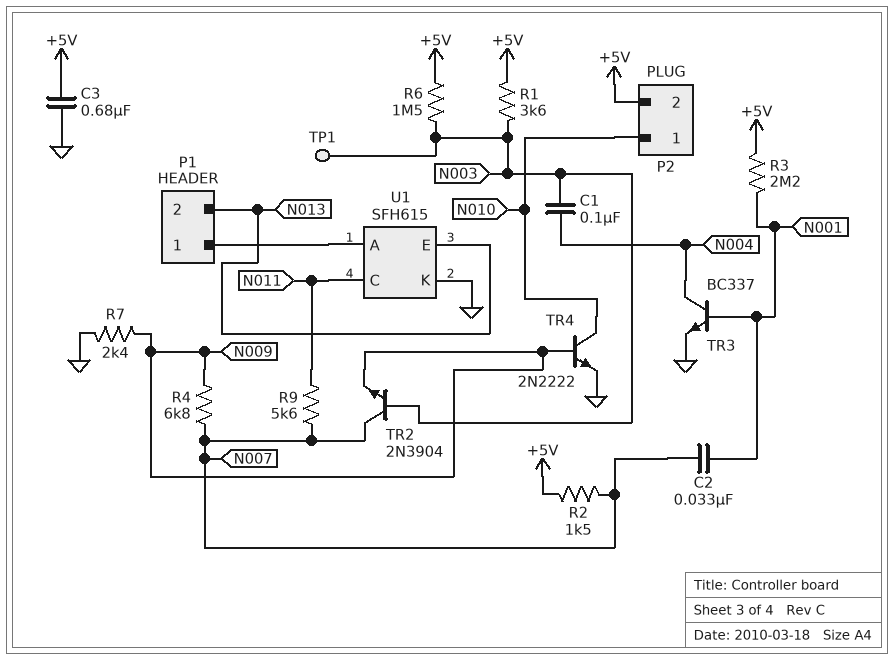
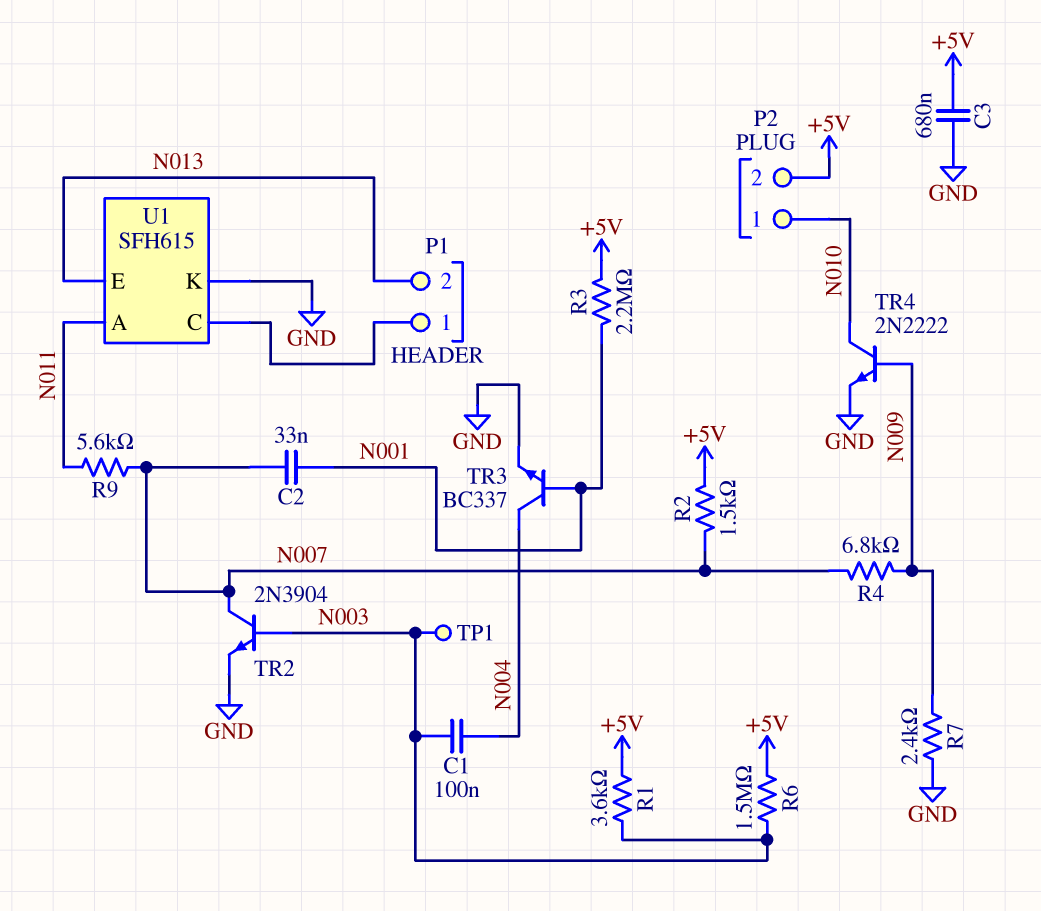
TR2: NPN 2N3904 (B N003, C N007, E N009) -> NPN 2N3904 (B N003, C N007, E GND)
U1 pin A: P1/1 -> N011
U1 pin C: N011 -> P1/1

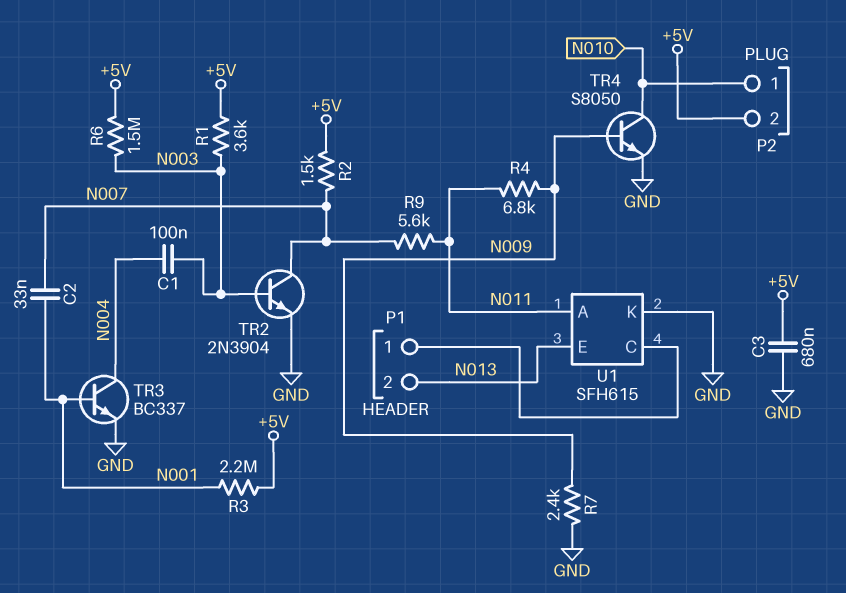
R4: 6.8k (N007, N009) -> 6.8k (N009, N011)
TP1: test point (N003) -> none
TR4: NPN 2N2222 (B N009, C N010, E GND) -> NPN S8050 (B N009, C N010, E GND)

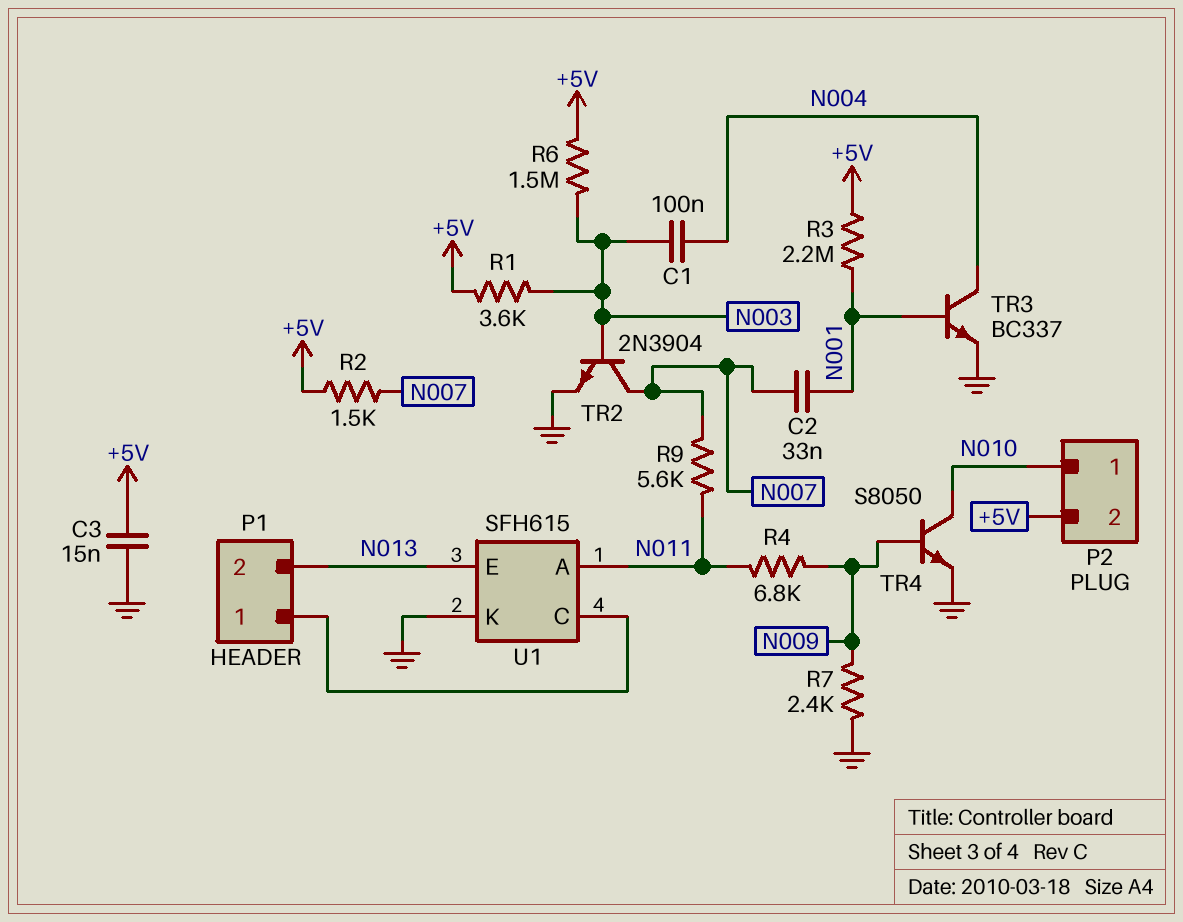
C3: 680nF (+5V, GND) -> 15nF (+5V, GND)

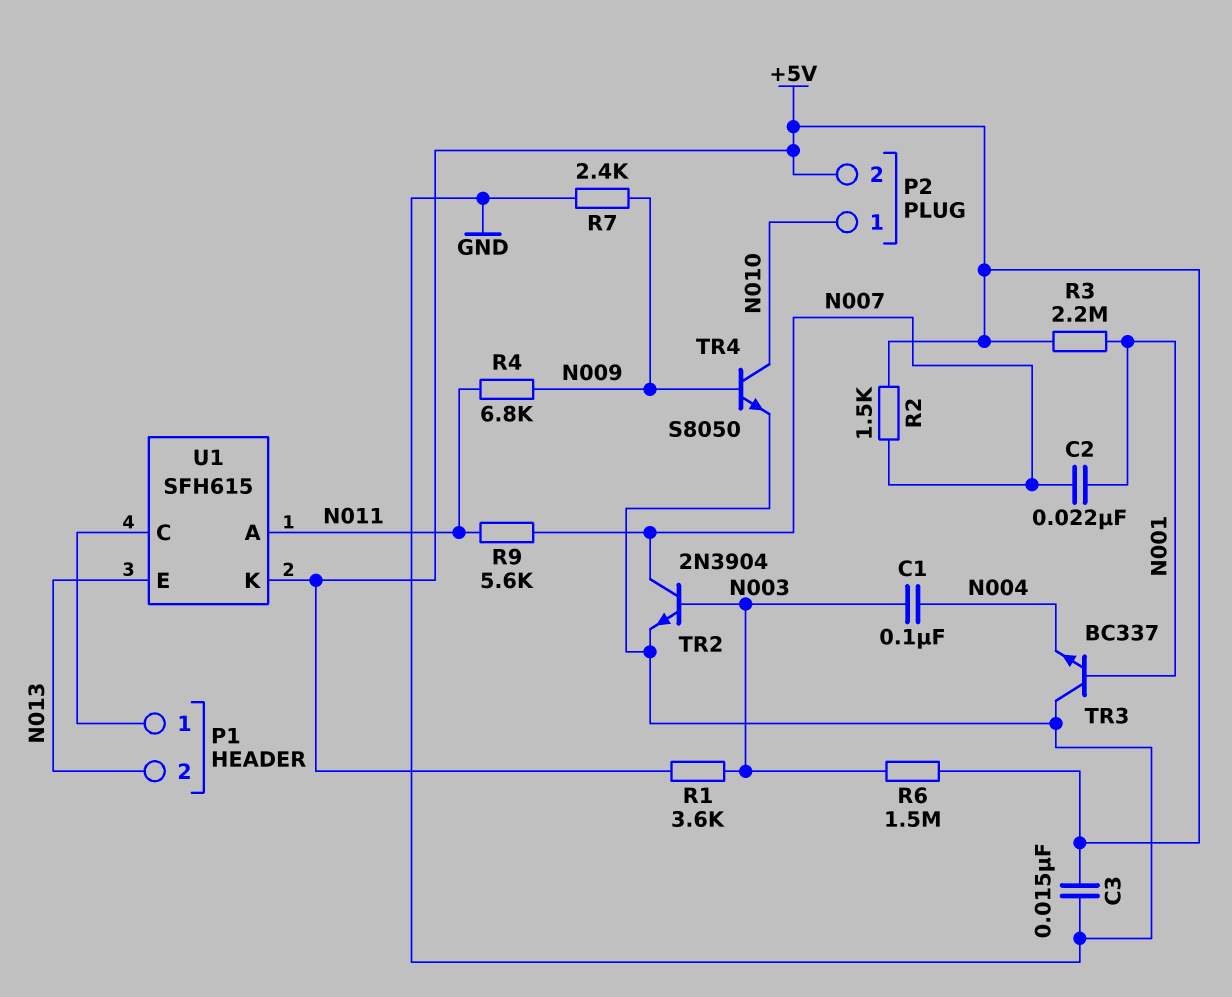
C2: 33nF (N001, N007) -> 22nF (N001, N007)
TR3: NPN BC337 (B N001, C N004, E GND) -> NPN BC337 (B N001, C GND, E N004)
U1 pin K: GND -> +5V

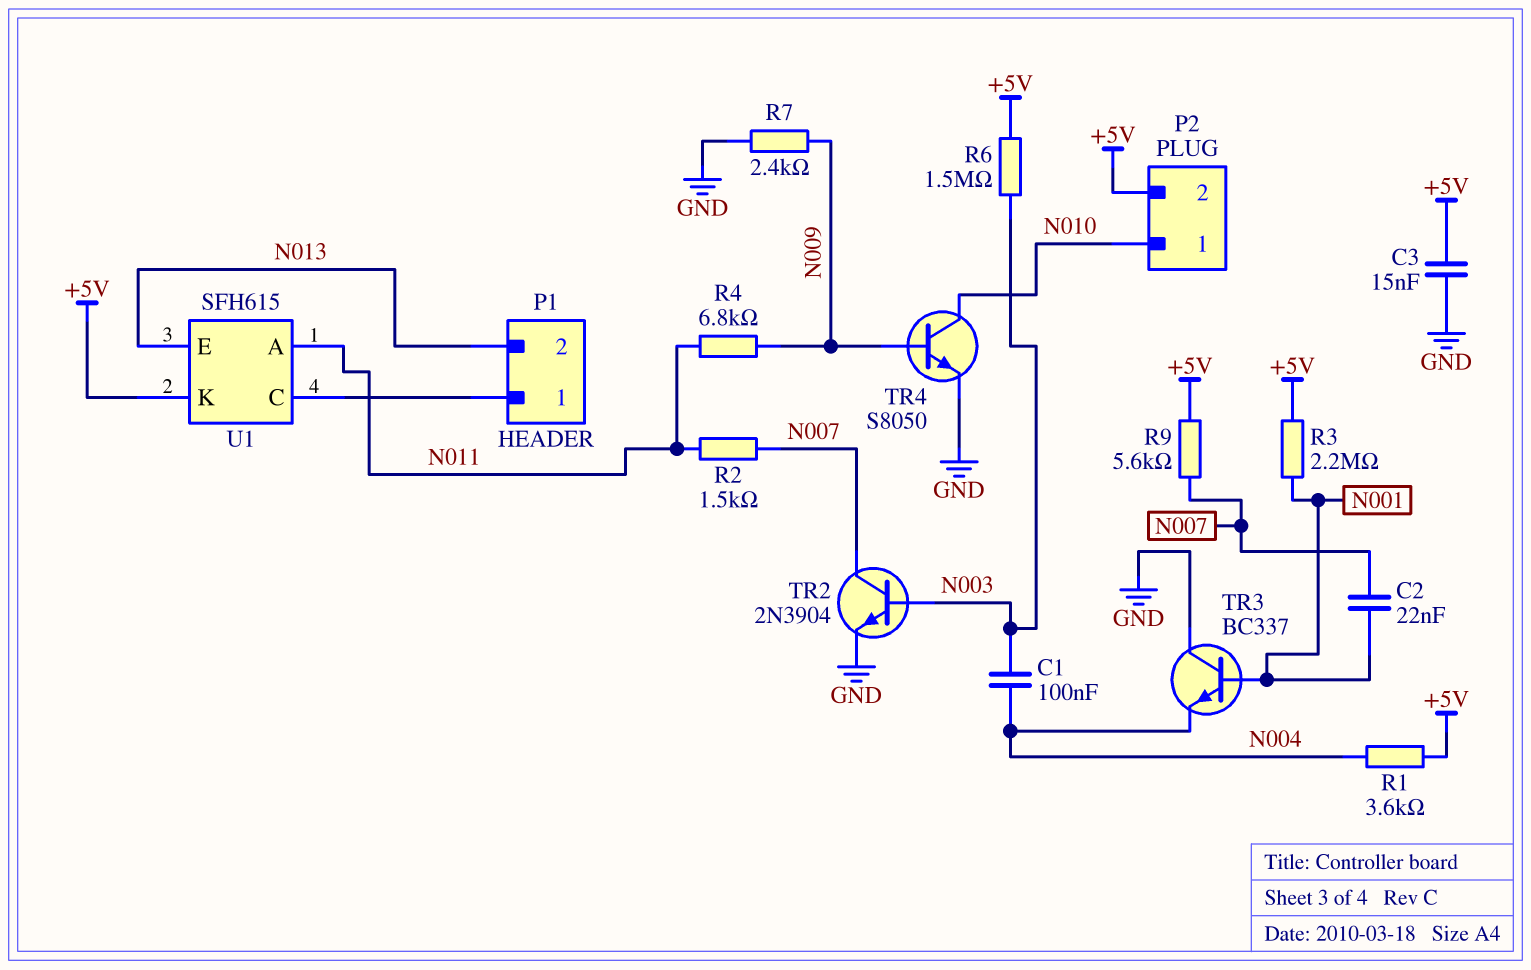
R1: 3.6k (+5V, N003) -> 3.6k (+5V, N004)
R2: 1.5k (+5V, N007) -> 1.5k (N007, N011)
R9: 5.6k (N007, N011) -> 5.6k (+5V, N007)

